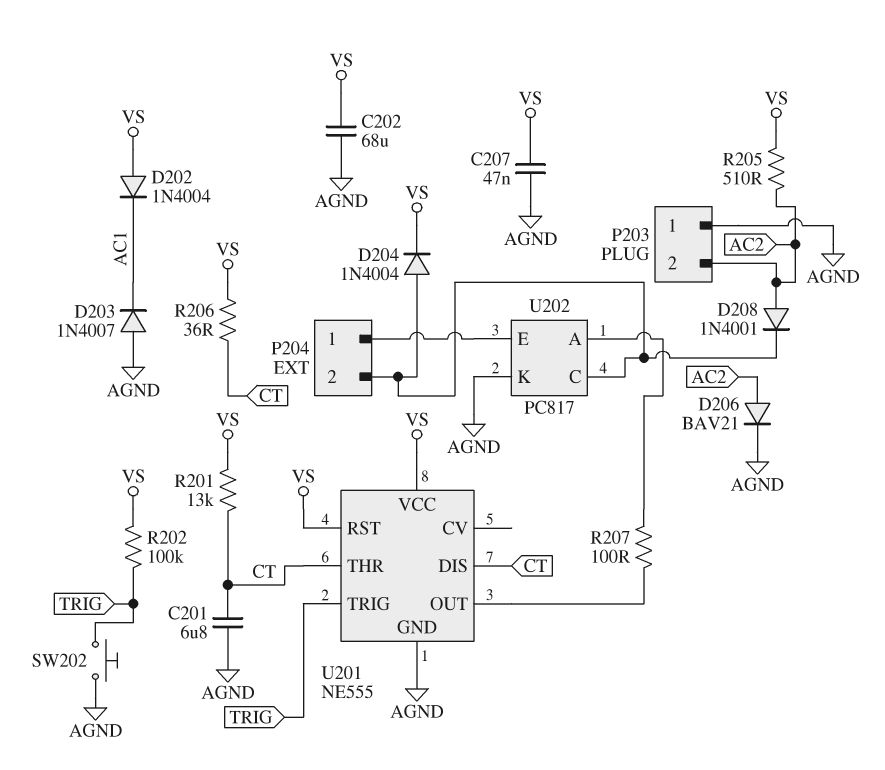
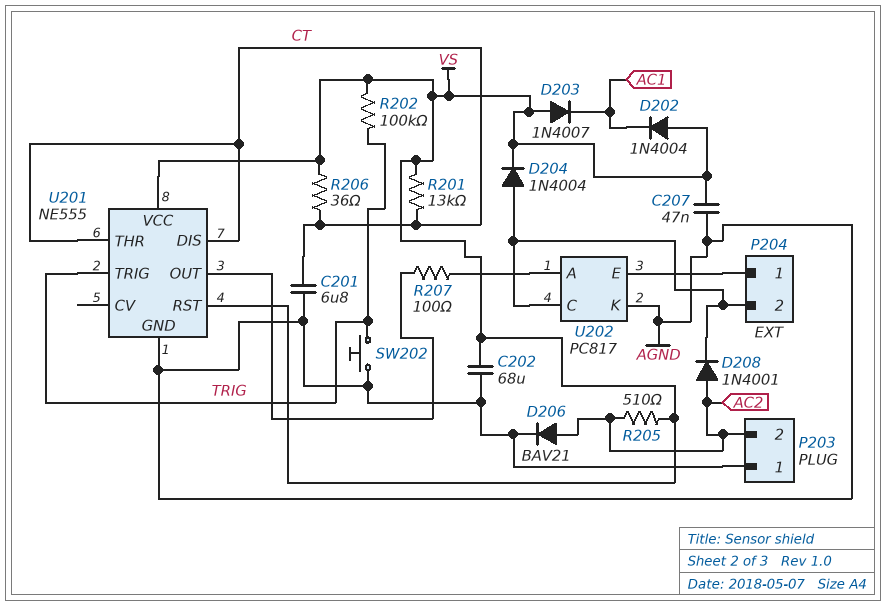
D203: diode 1N4007 (A AGND, K AC1) -> diode 1N4007 (A VS, K AC1)

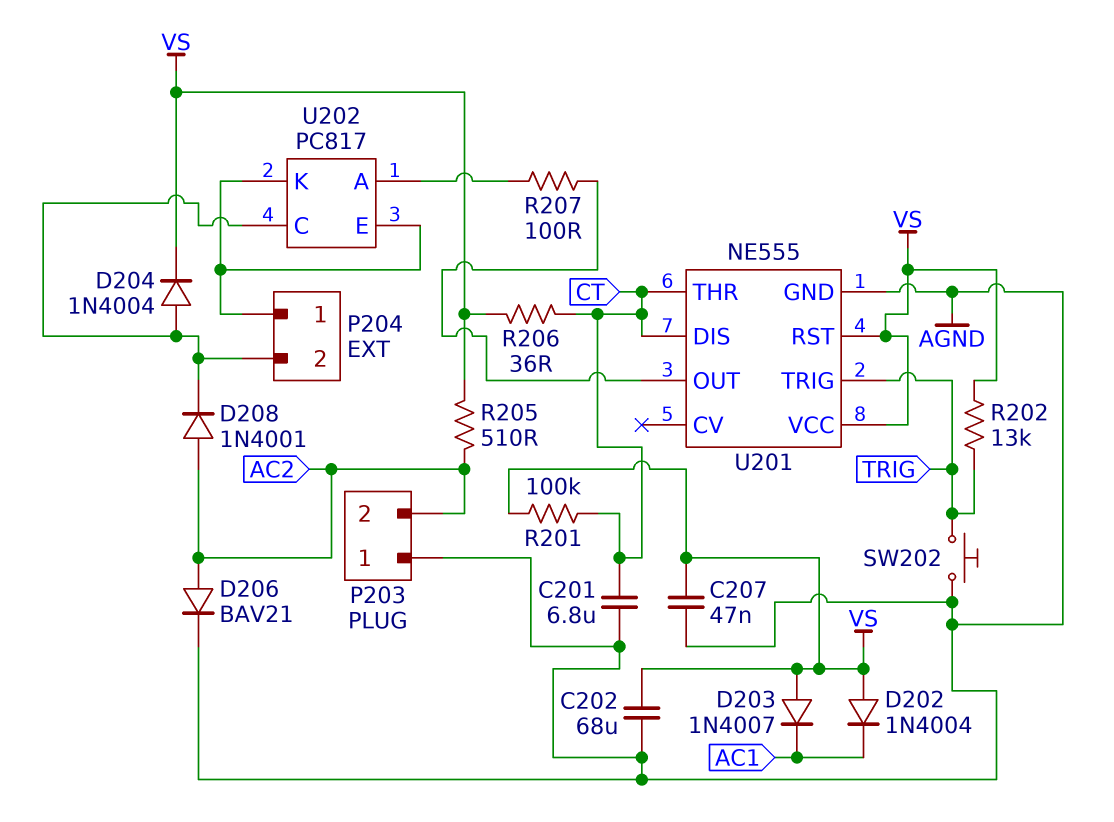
R201: 13k (CT, VS) -> 100k (CT, VS)
R202: 100k (TRIG, VS) -> 13k (TRIG, VS)
U202 pin K: AGND -> P204/1

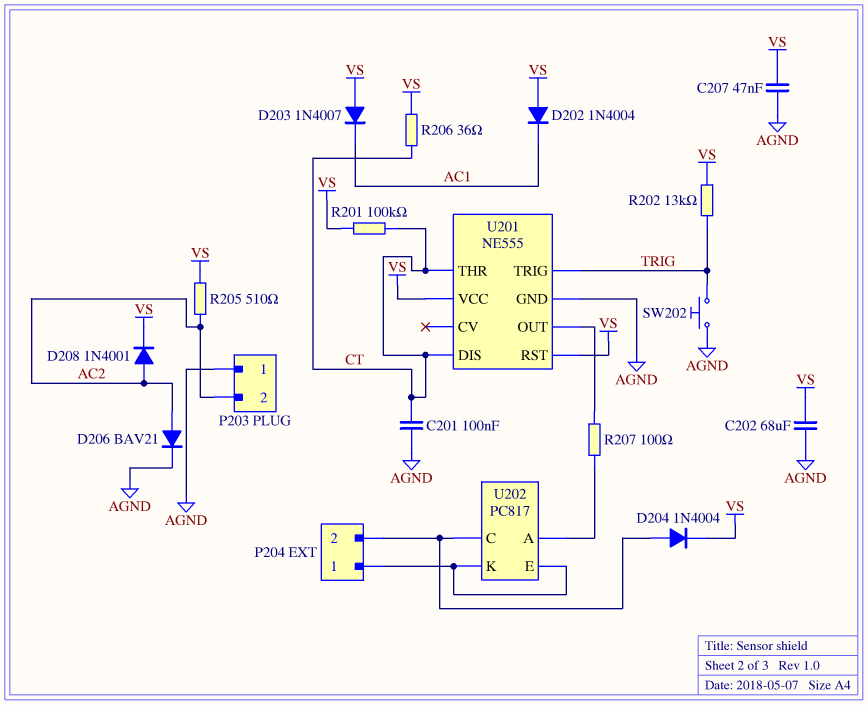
C201: 6.8uF (AGND, CT) -> 100nF (AGND, CT)
D208: diode 1N4001 (A AC2, K P204/2) -> diode 1N4001 (A AC2, K VS)

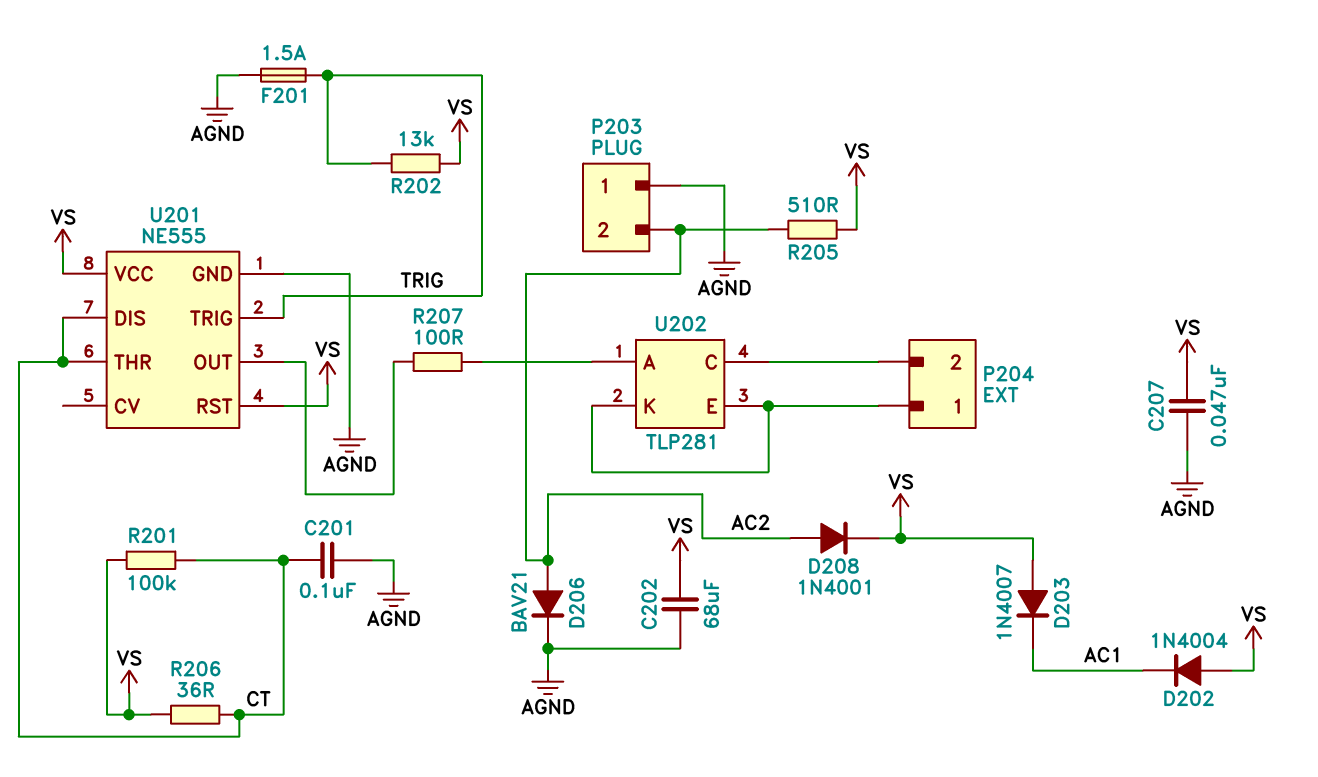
D204: diode 1N4004 (A P204/2, K VS) -> none
F201: none -> 1.5A (AGND, TRIG)
SW202: button (AGND, TRIG) -> none
U202: PC817 -> TLP281

